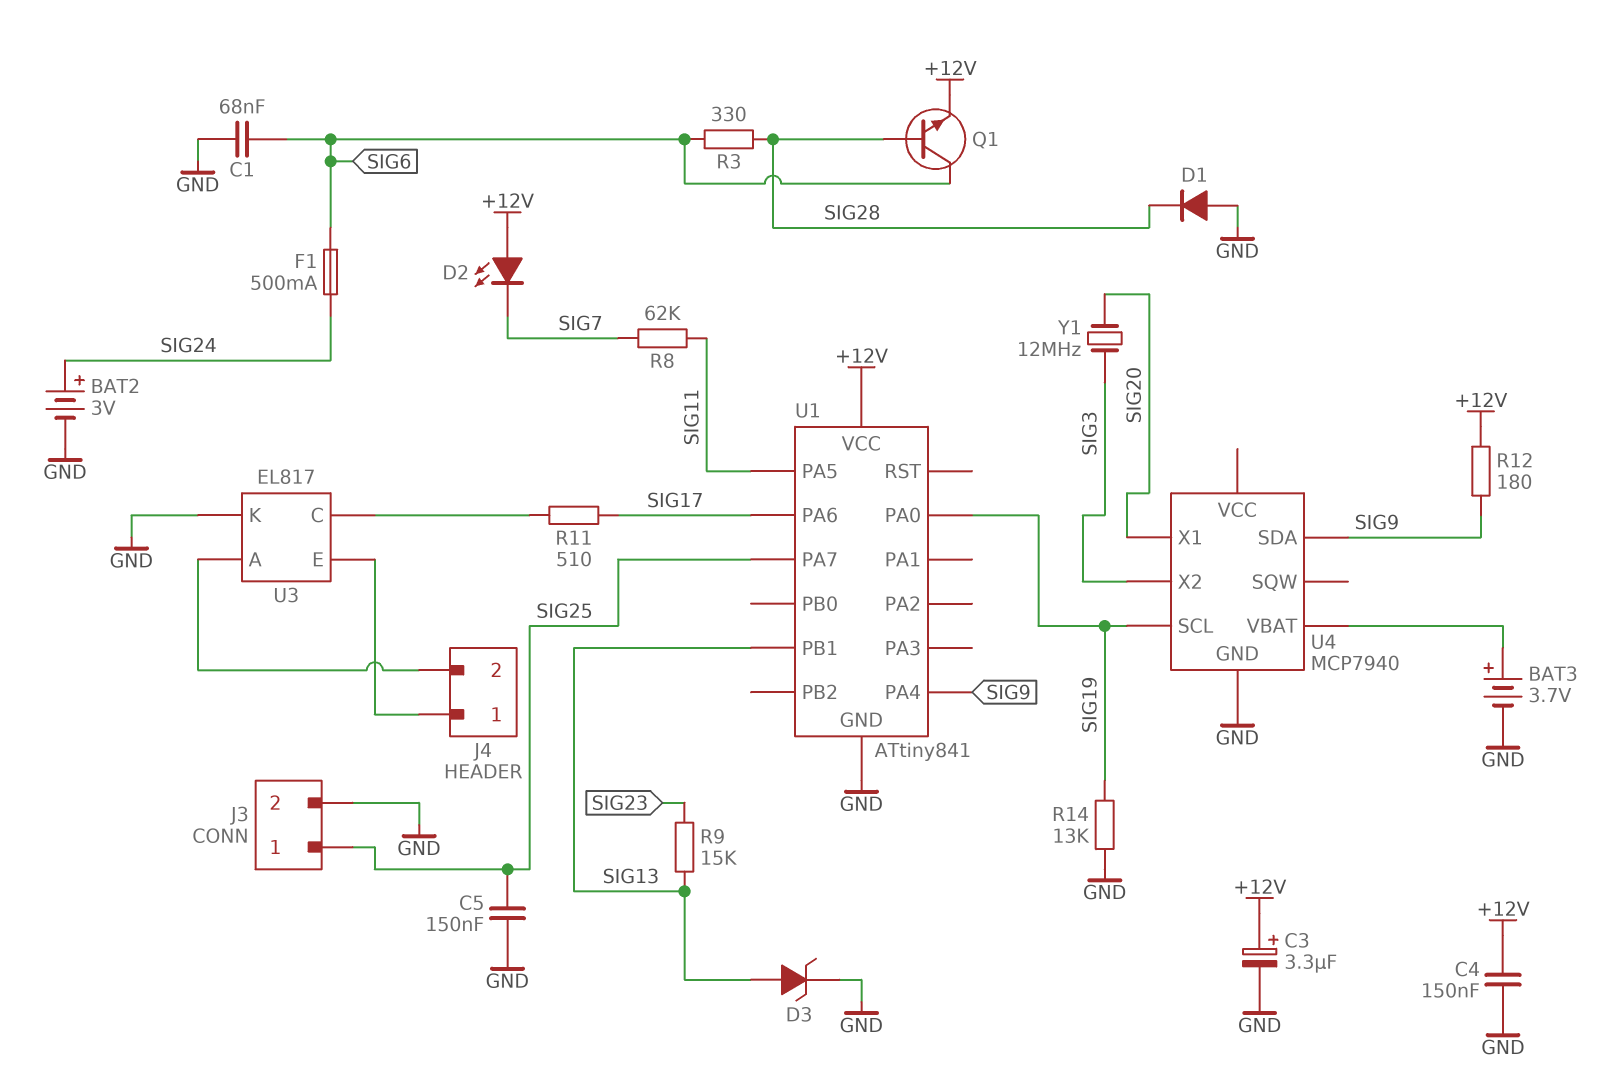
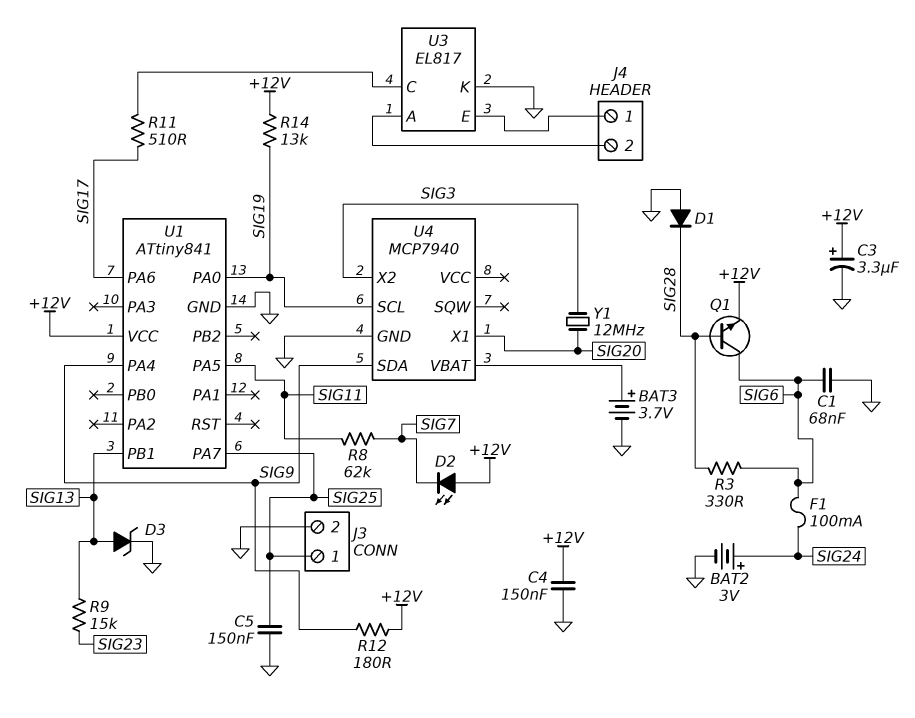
F1: 500mA (SIG6, SIG24) -> 100mA (SIG6, SIG24)
R14: 13k (GND, SIG19) -> 13k (+12V, SIG19)

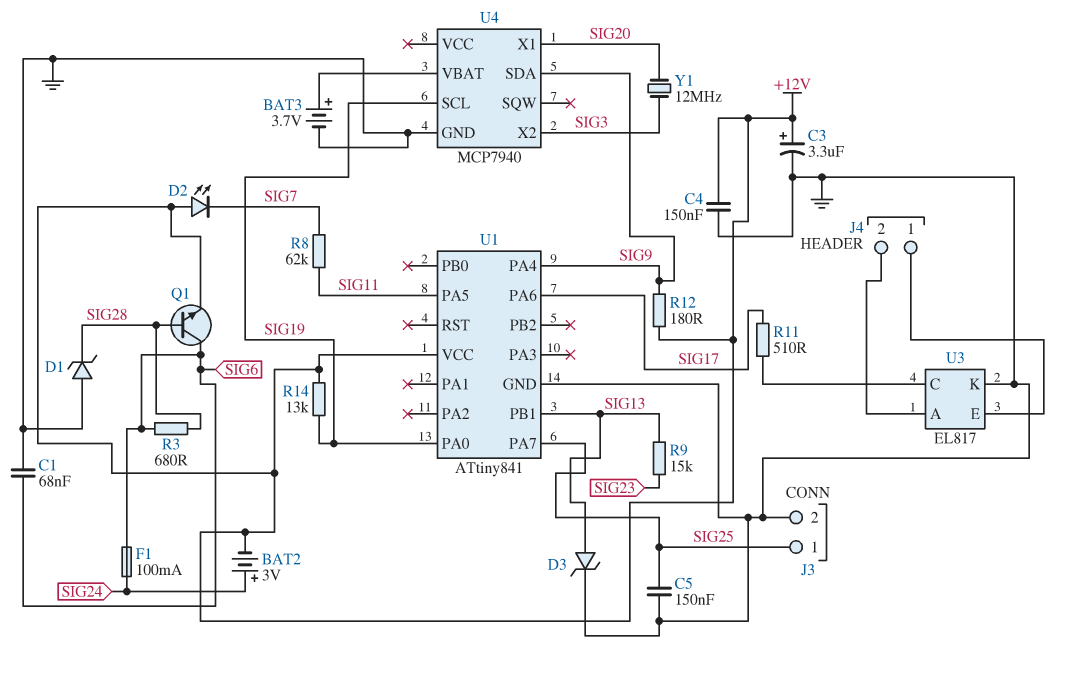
BAT2: 3V (plus SIG24, minus GND) -> 3V (plus SIG24, minus +12V)
D1: diode (A GND, K SIG28) -> zener (A GND, K SIG28)
R3: 330 (SIG6, SIG28) -> 680 (SIG6, SIG28)

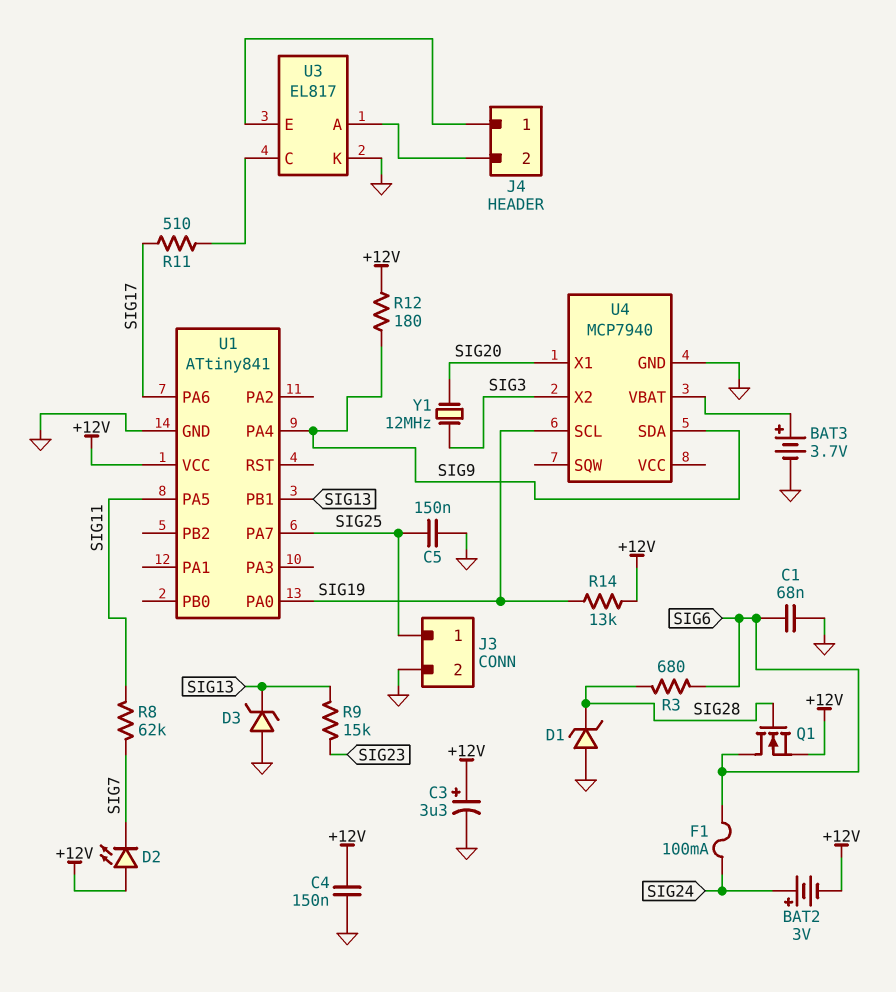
D3: zener (A SIG13, K GND) -> zener (A GND, K SIG13)
Q1: NPN (B SIG28, C SIG6, E +12V) -> NMOS (G SIG28, D SIG6, S +12V)

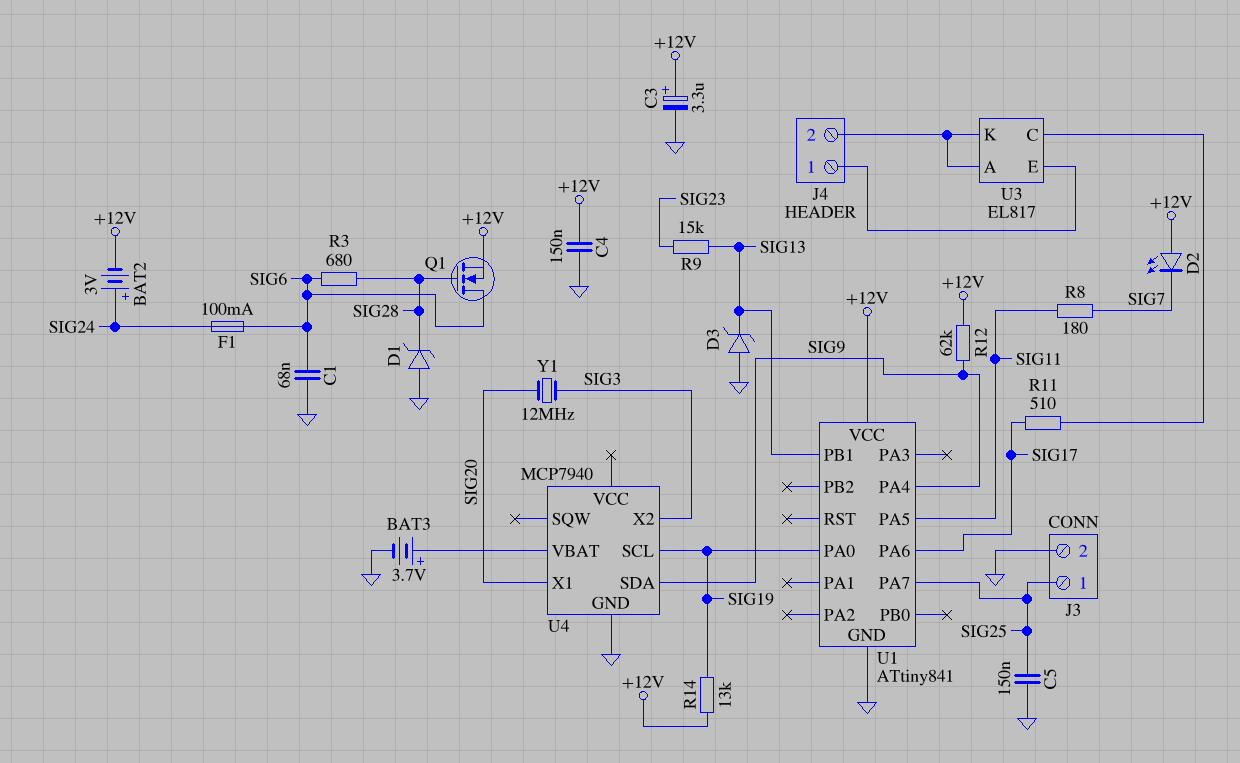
R8: 62k (SIG7, SIG11) -> 180 (SIG7, SIG11)
R12: 180 (+12V, SIG9) -> 62k (+12V, SIG9)
U3 pin K: GND -> J4/2

